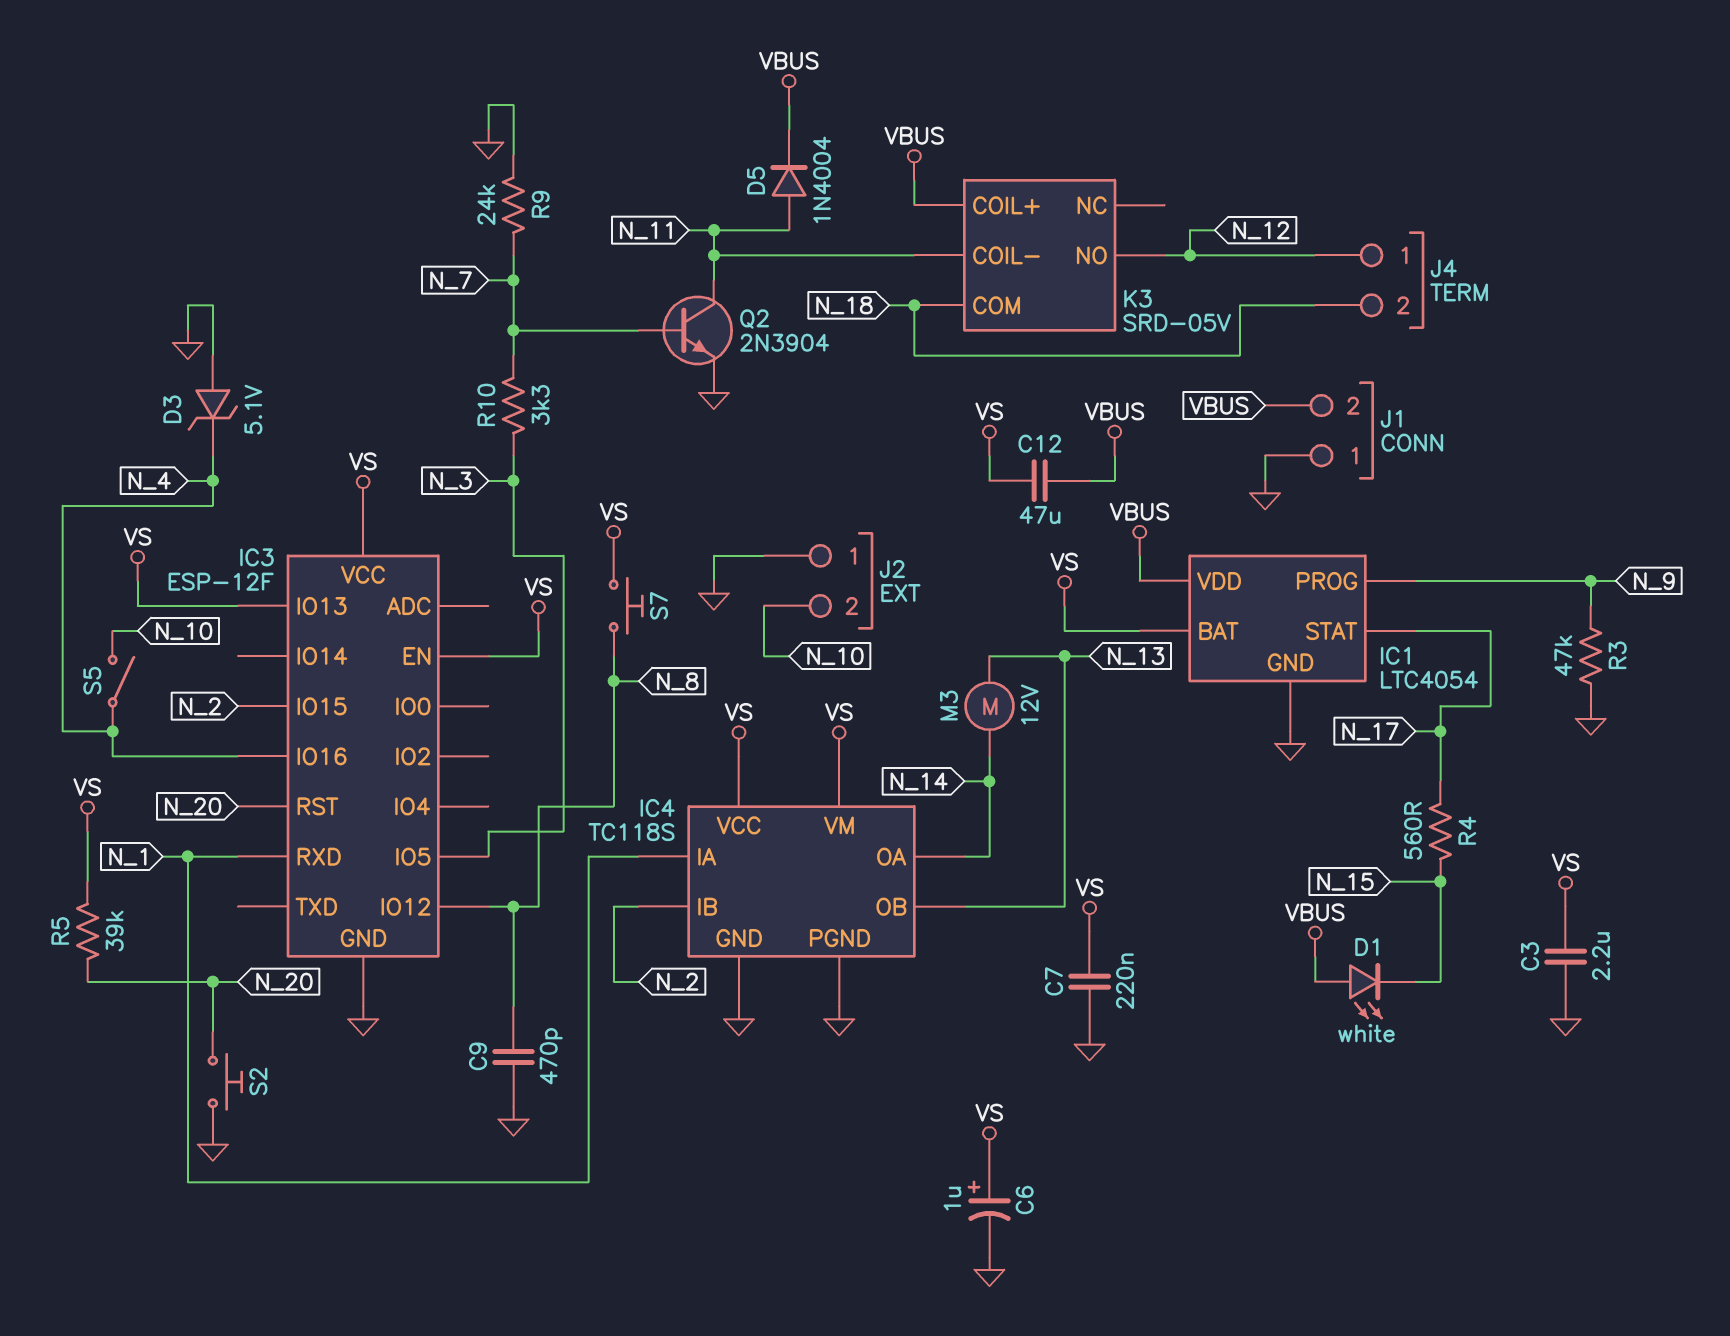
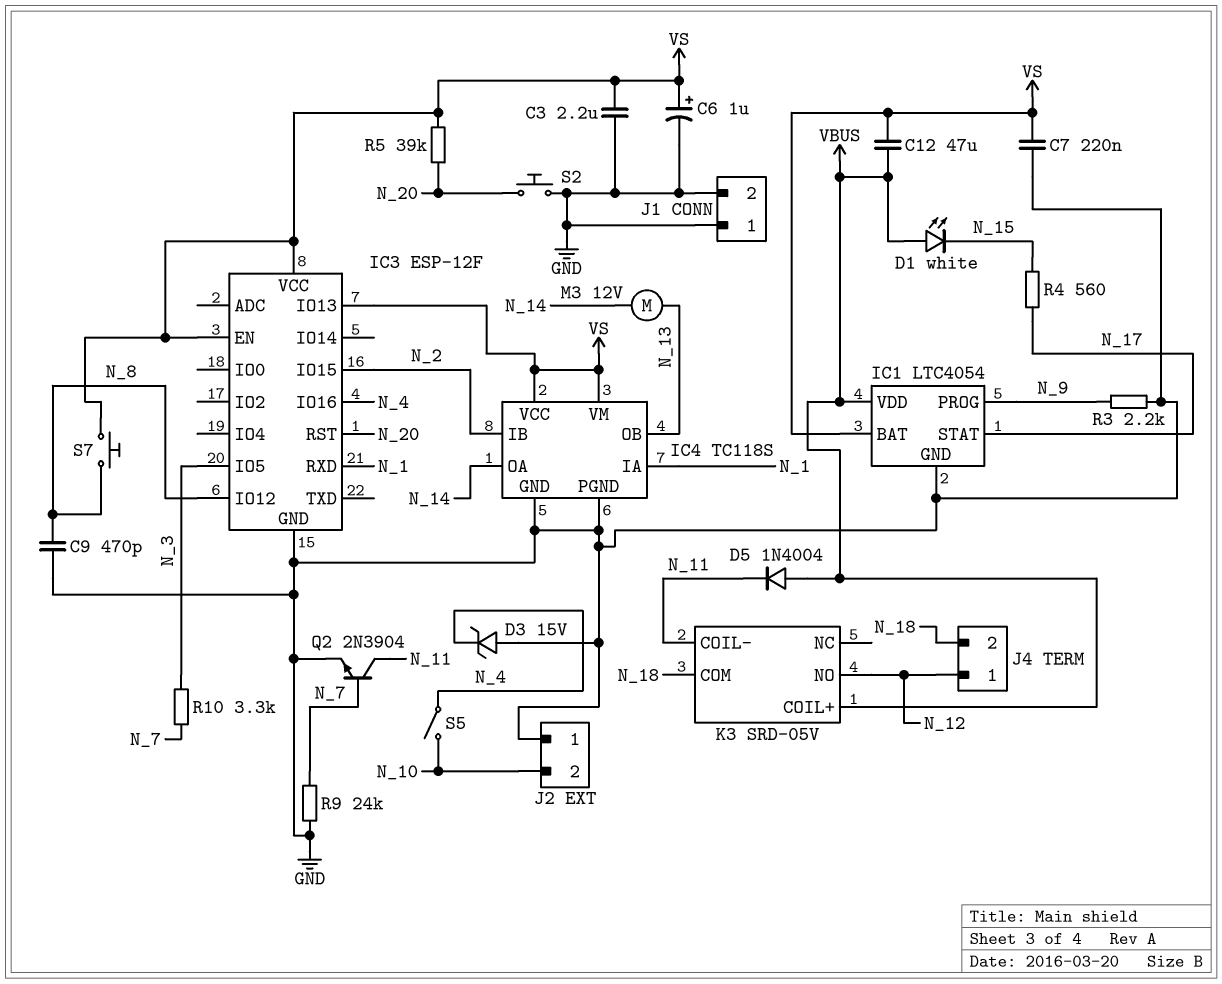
D3: zener 5.1V (A GND, K N_4) -> zener 15V (A GND, K N_4)
D5: diode 1N4004 (A N_11, K VBUS) -> diode 1N4004 (A VBUS, K N_11)
J1 pin 2: VBUS -> GND
R3: 47k (GND, N_9) -> 2.2k (GND, N_9)

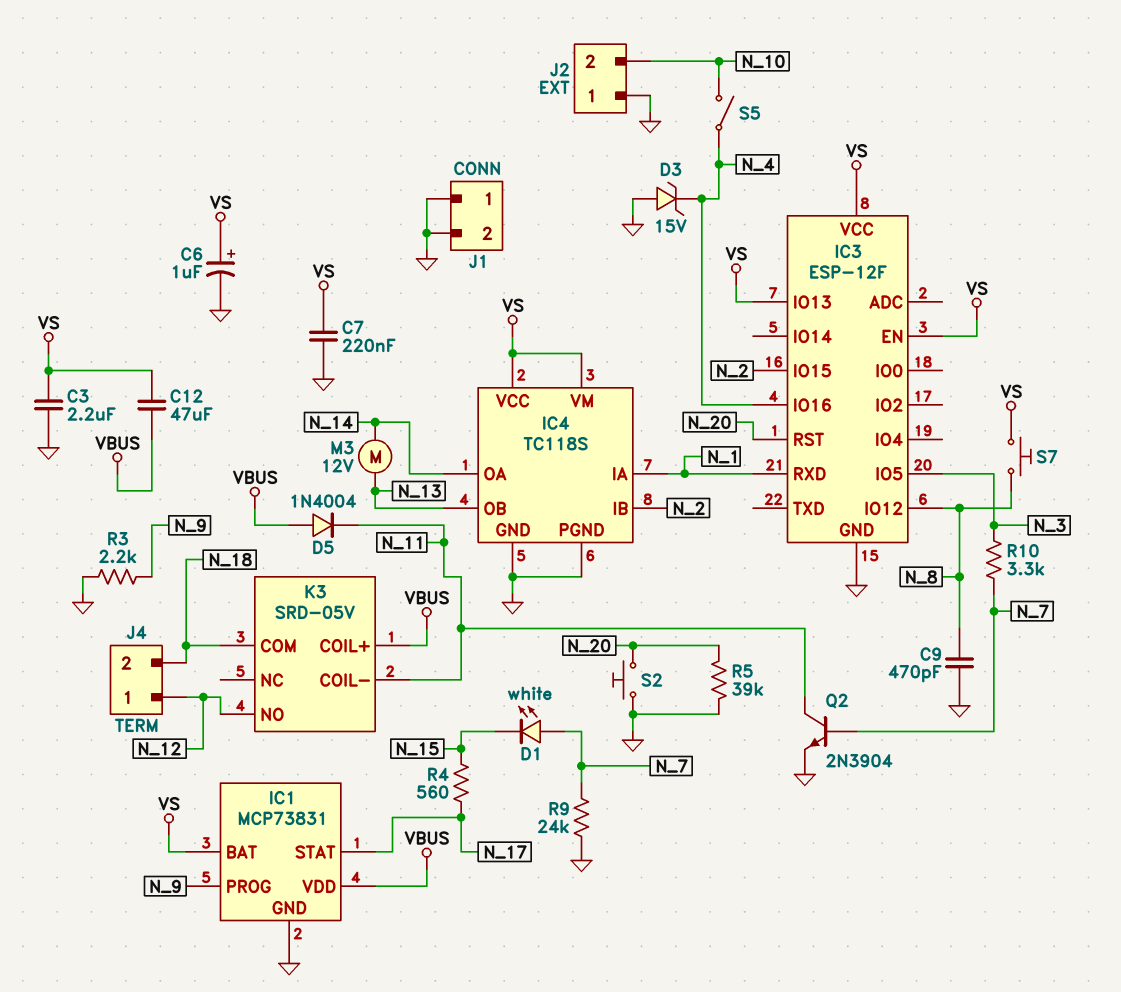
D1: LED white (A VBUS, K N_15) -> LED white (A N_7, K N_15)
IC1: LTC4054 -> MCP73831
R5: 39k (N_20, VS) -> 39k (GND, N_20)

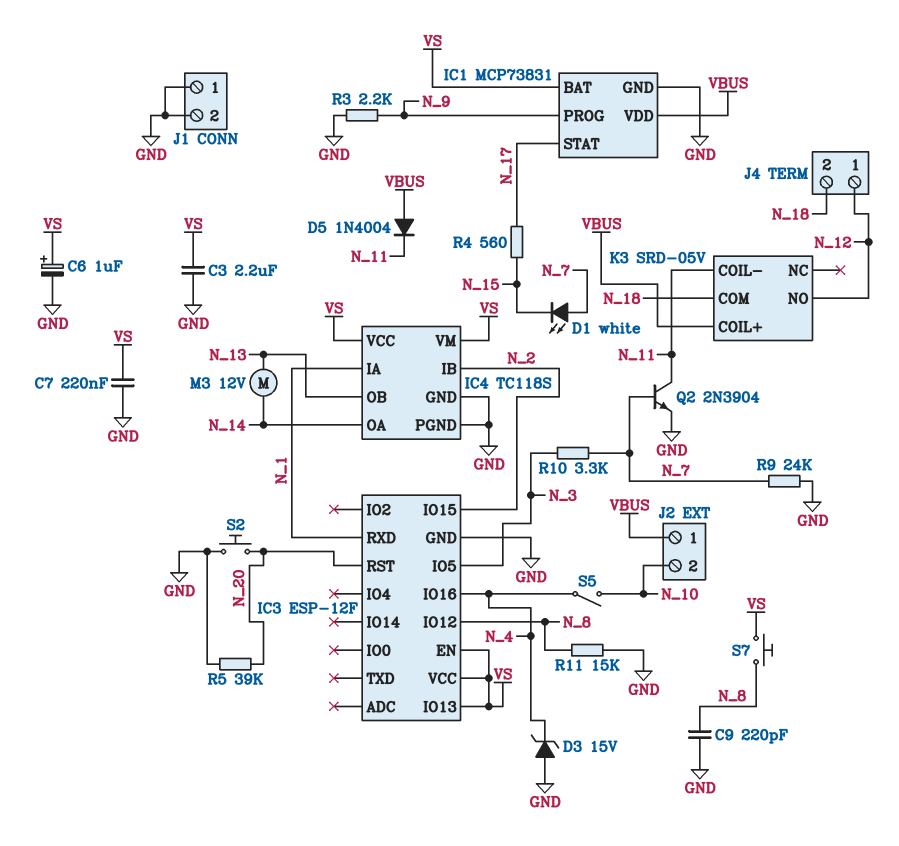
C9: 470pF (GND, N_8) -> 220pF (GND, N_8)
C12: 47uF (VBUS, VS) -> none
J2 pin 1: GND -> VBUS
R11: none -> 15k (GND, N_8)

